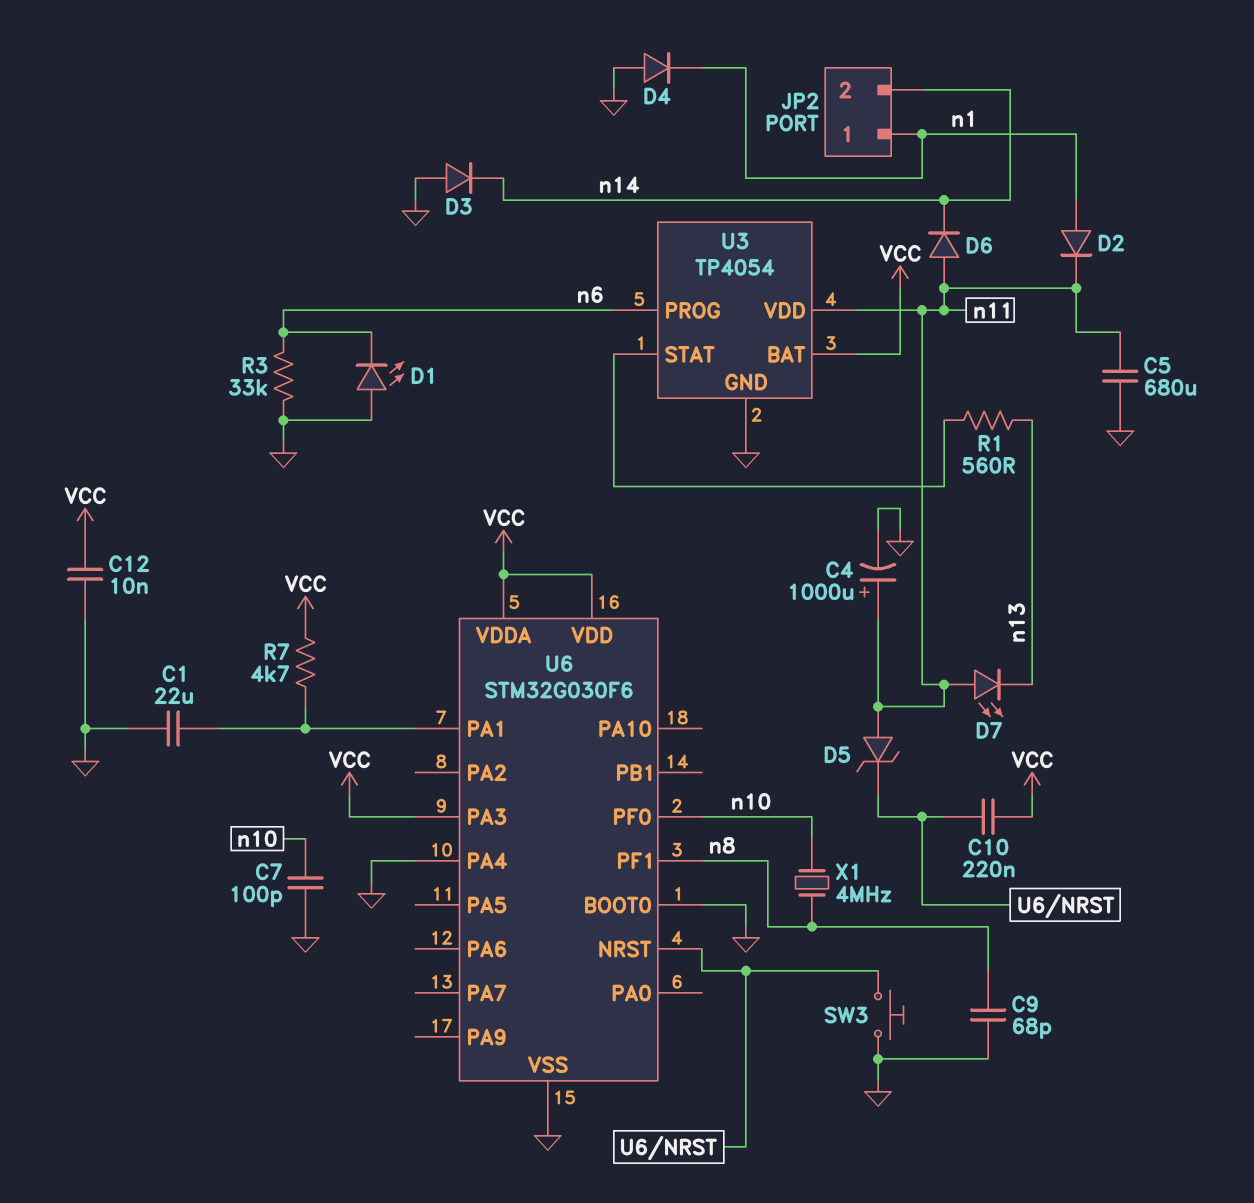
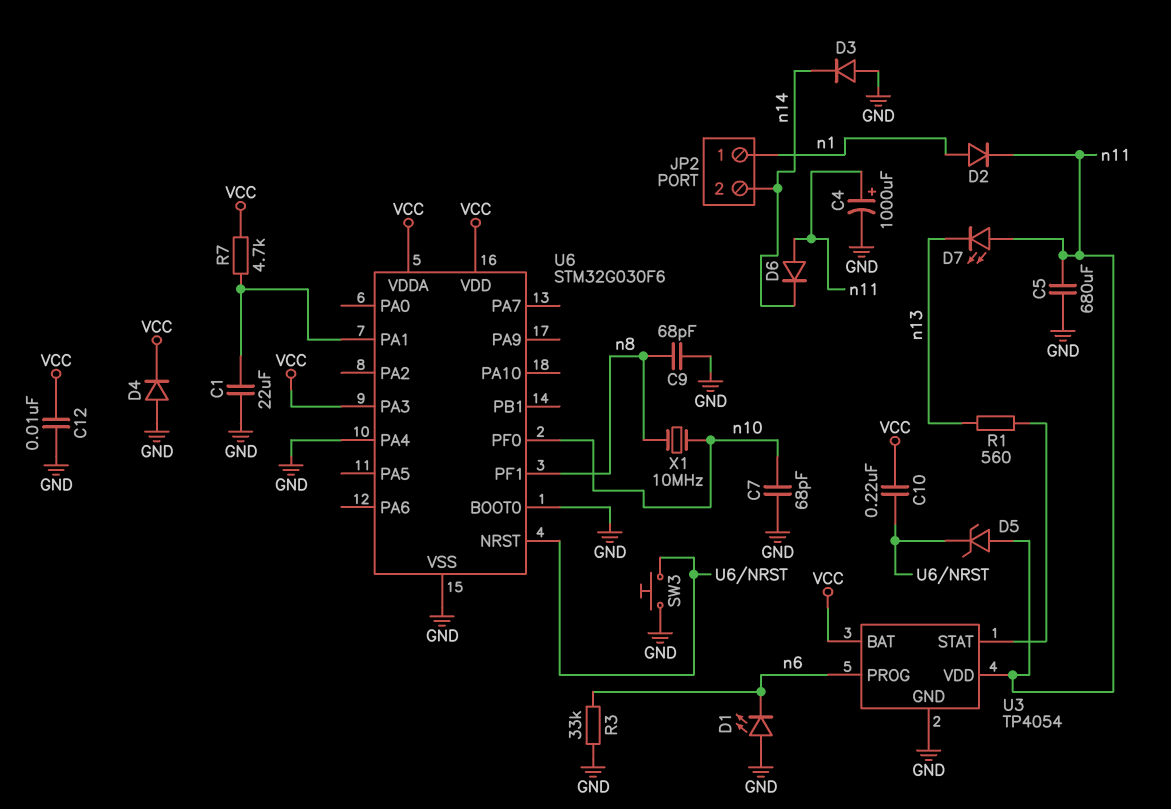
C7: 100pF (GND, n10) -> 68pF (GND, n10)
D4: diode (A GND, K n1) -> diode (A GND, K VCC)
X1: 4MHz (n8, n10) -> 10MHz (n8, n10)

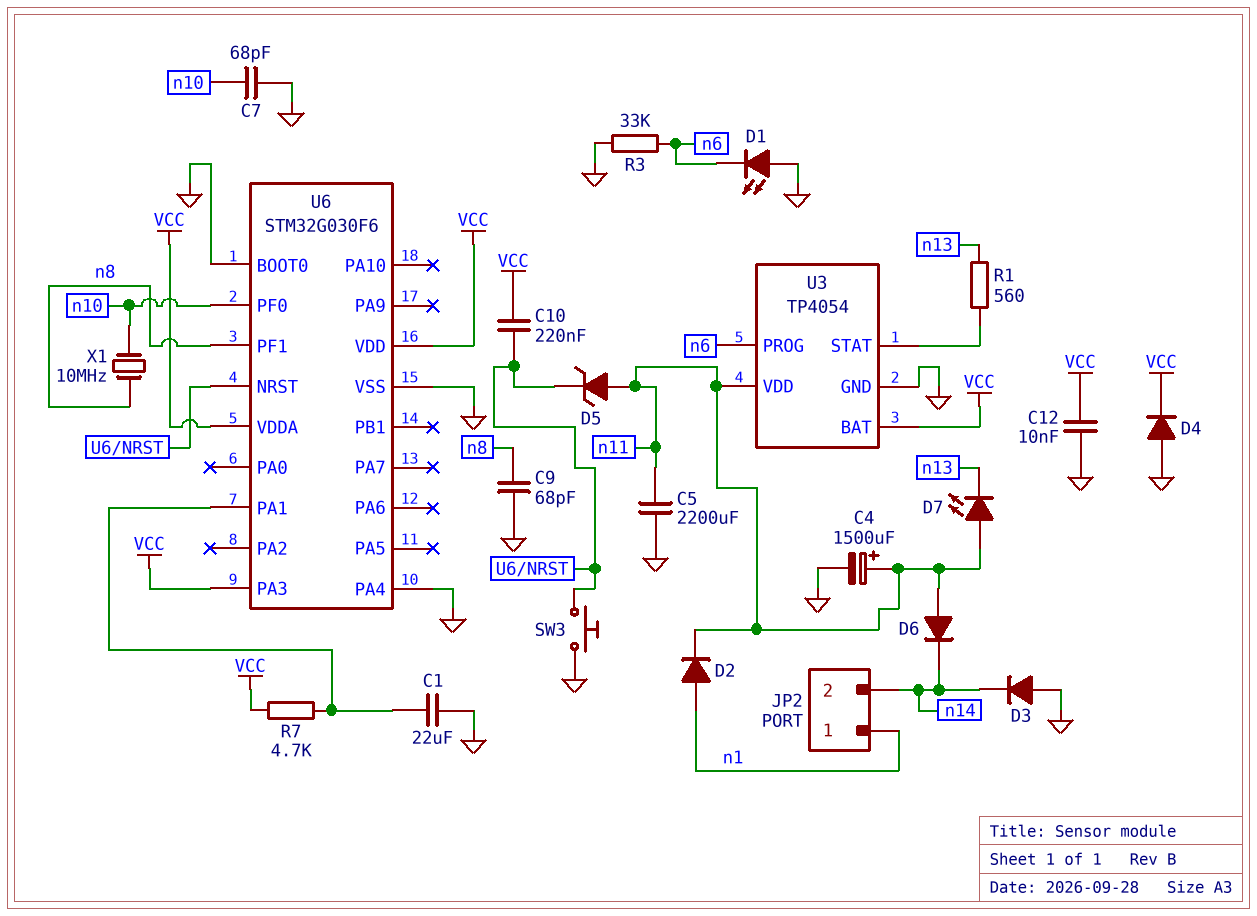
C4: 1000uF (plus n11, minus GND) -> 1500uF (plus n11, minus GND)
C5: 680uF (GND, n11) -> 2200uF (GND, n11)

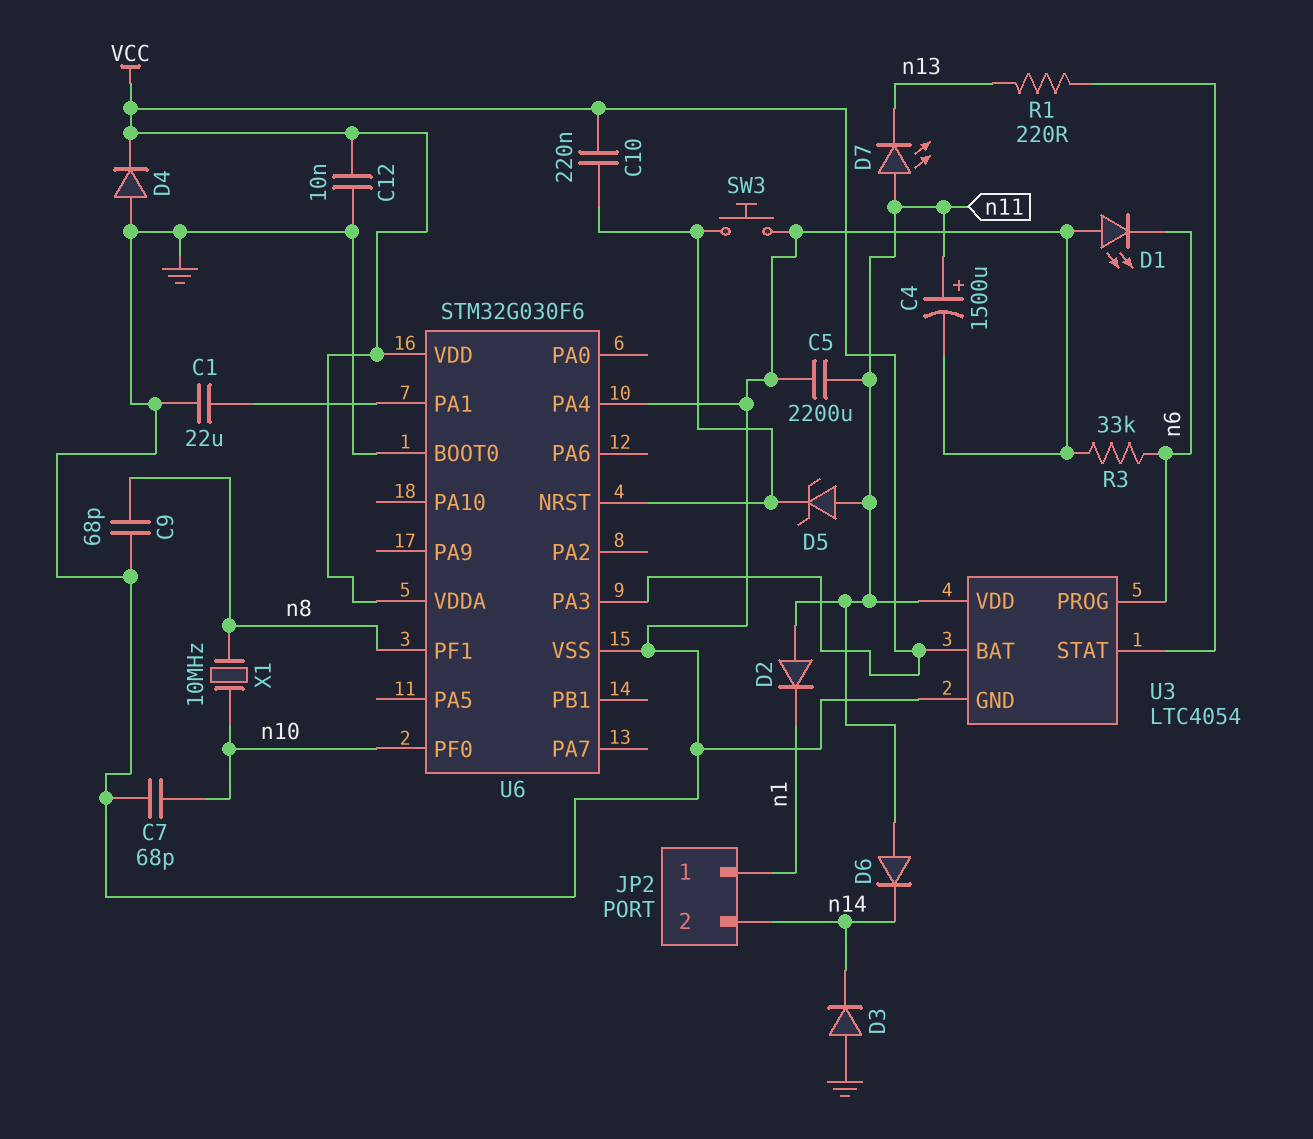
D2: diode (A n1, K n11) -> diode (A n11, K n1)
R1: 560 (U3/STAT, n13) -> 220 (U3/STAT, n13)
R7: 4.7k (U6/PA1, VCC) -> none
U3: TP4054 -> LTC4054

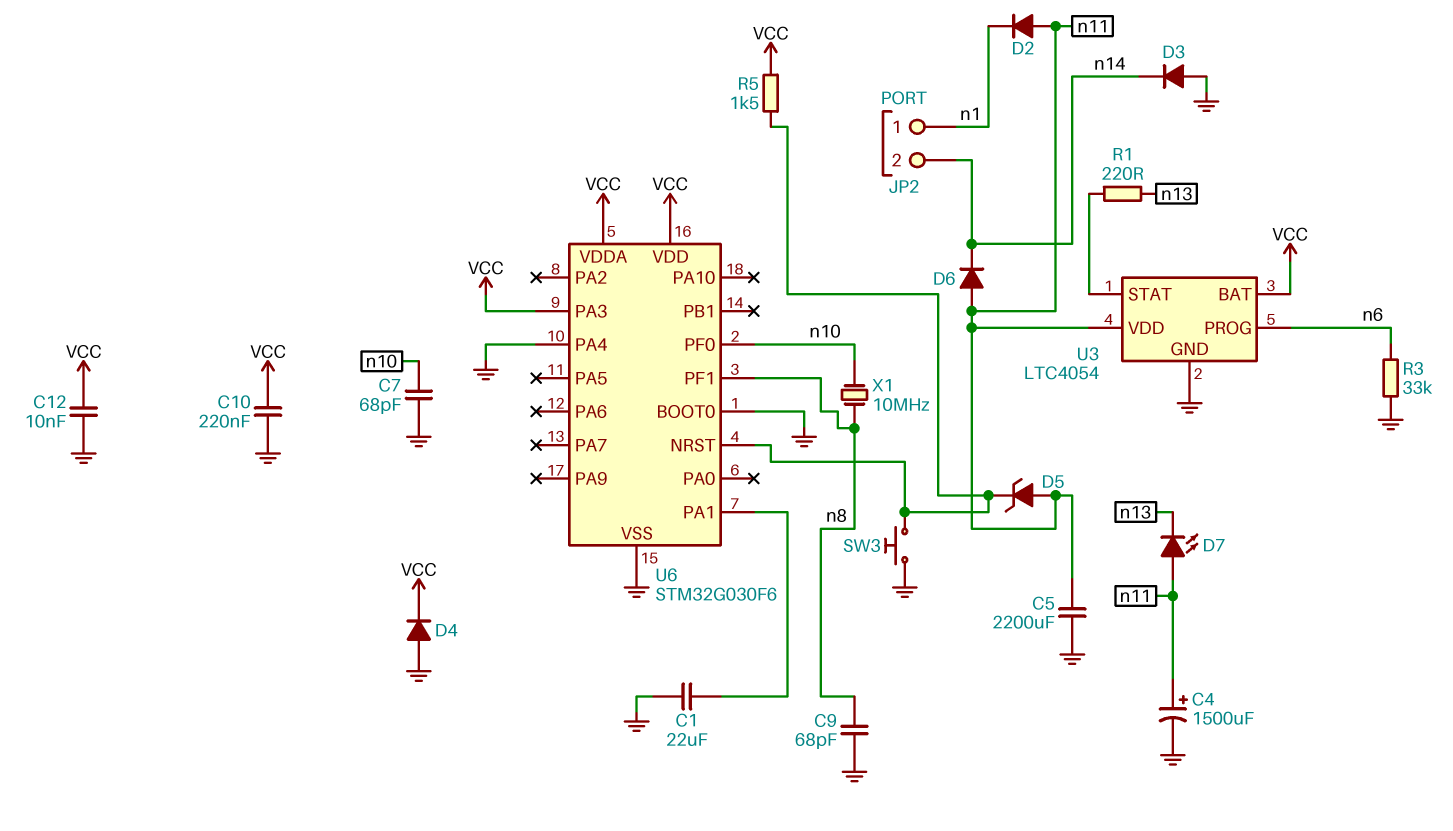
C10: 220nF (U6/NRST, VCC) -> 220nF (GND, VCC)
D1: LED (A GND, K n6) -> none
R5: none -> 1.5k (U6/NRST, VCC)

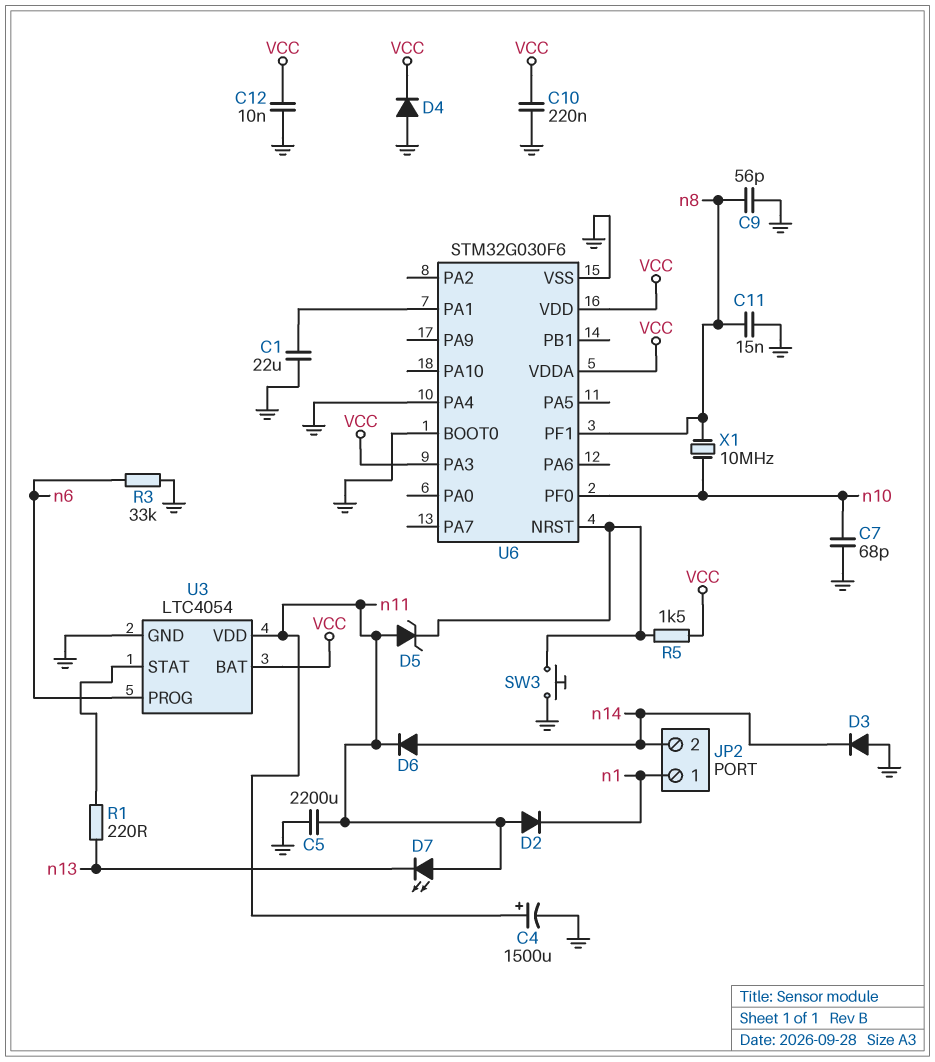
C9: 68pF (GND, n8) -> 56pF (GND, n8)
C11: none -> 15nF (GND, n8)
D6: diode (A n11, K n14) -> diode (A n14, K n11)

